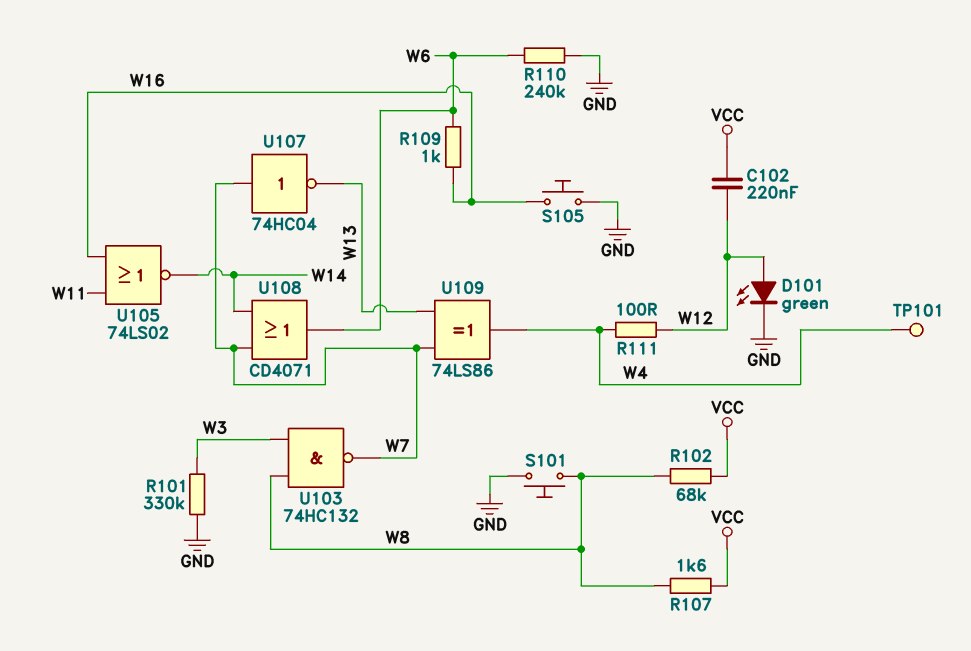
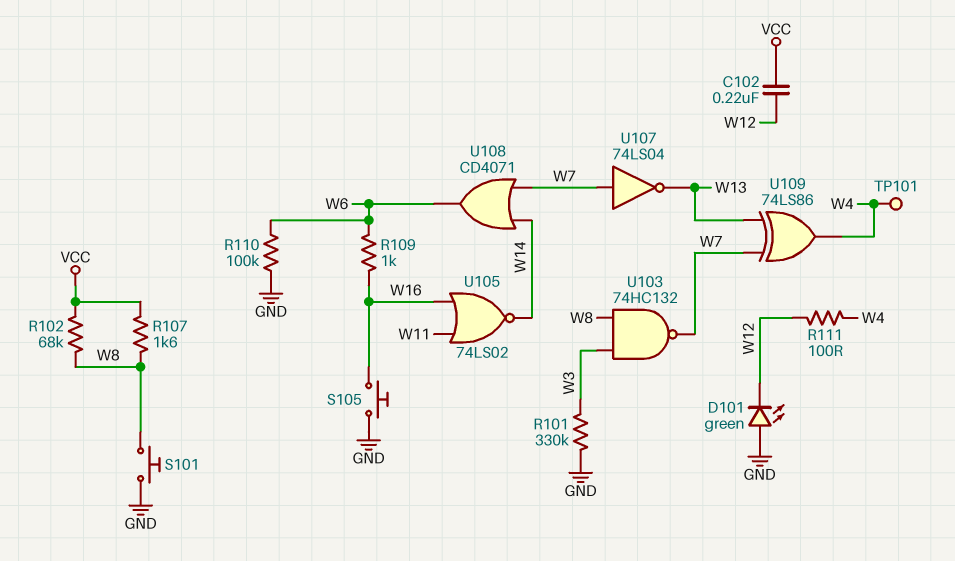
D101: LED green (A W12, K GND) -> LED green (A GND, K W12)
R110: 240k (GND, W6) -> 100k (GND, W6)
U107: NOT 74HC04 (in W7, out W13) -> NOT 74LS04 (in W7, out W13)

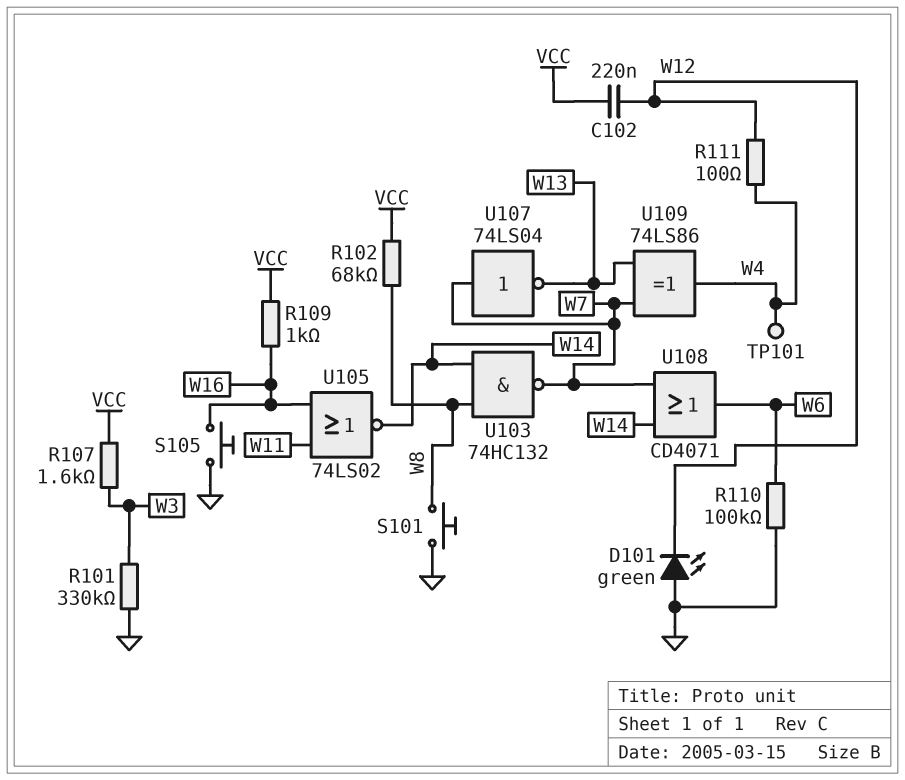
R107: 1.6k (VCC, W8) -> 1.6k (VCC, W3)
R109: 1k (W6, W16) -> 1k (VCC, W16)
U103: NAND 74HC132 (in W3, in W8, out W7) -> NAND 74HC132 (in W8, in W14, out W7)

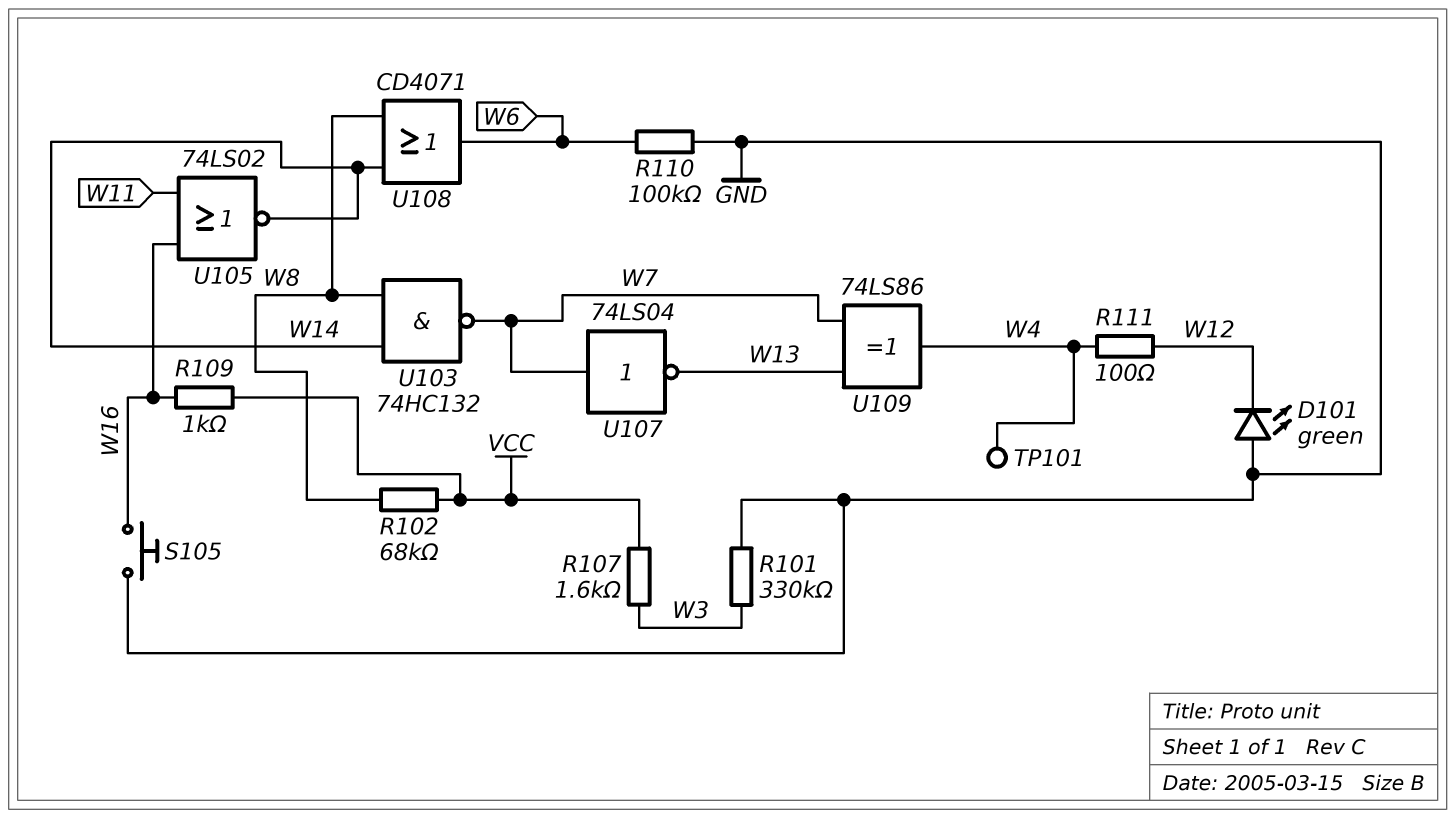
C102: 220nF (VCC, W12) -> none
S101: button (GND, W8) -> none
U108: OR CD4071 (in W7, in W14, out W6) -> OR CD4071 (in W8, in W14, out W6)

